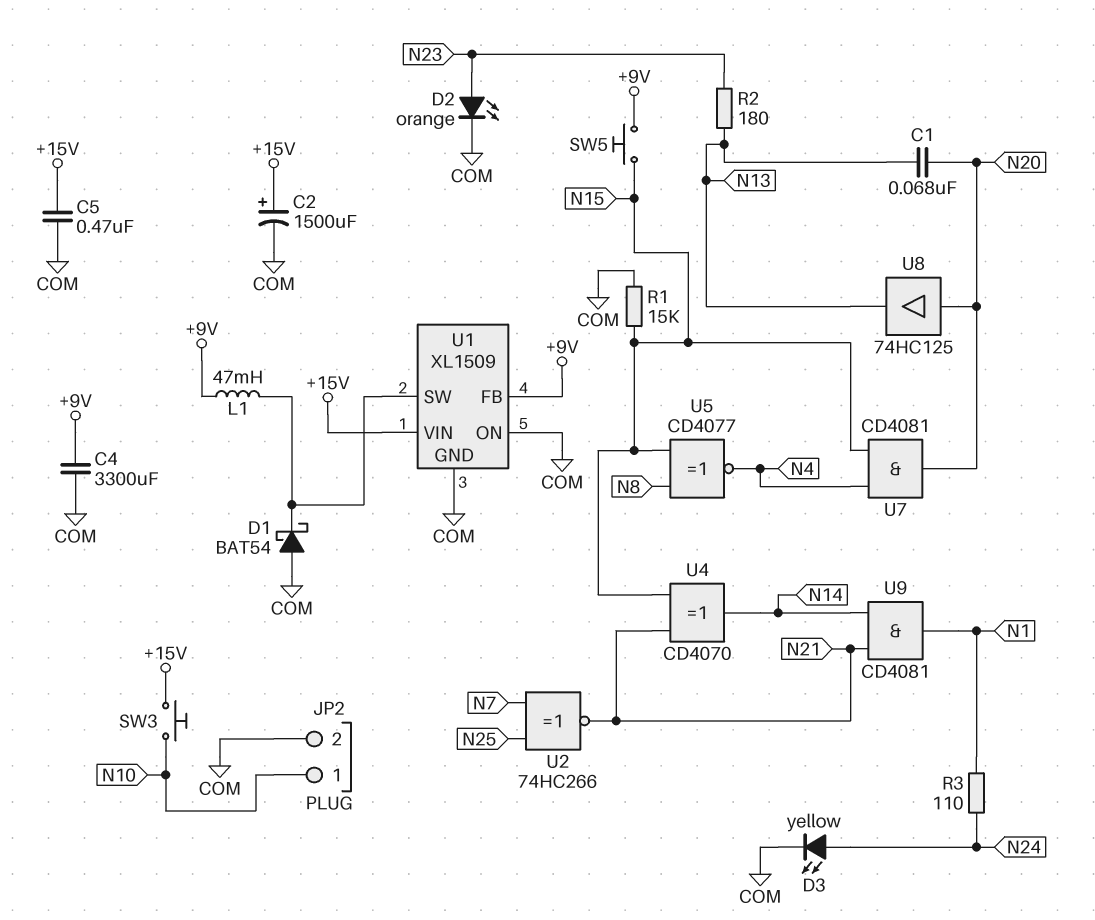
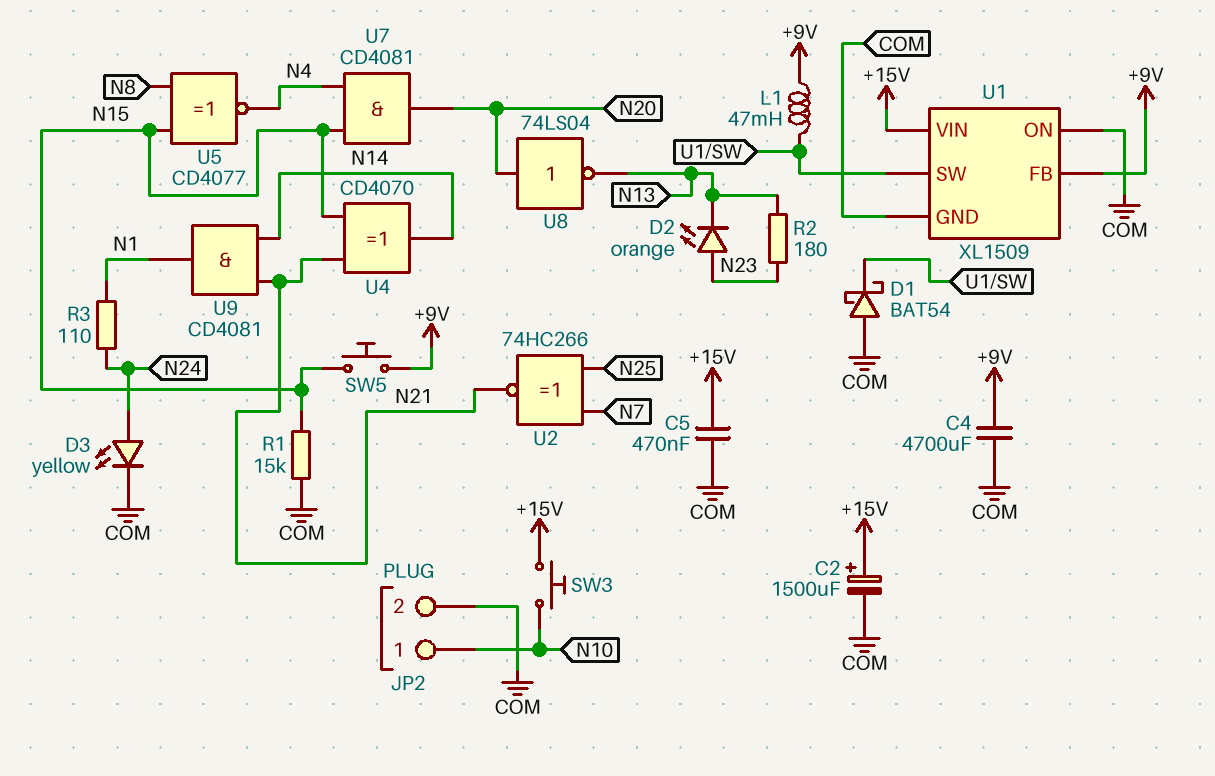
C1: 68nF (N13, N20) -> none
C4: 3300uF (+9V, COM) -> 4700uF (+9V, COM)
D2: LED orange (A N23, K COM) -> LED orange (A N23, K N13)
U8: buffer 74HC125 (in N20, out N13) -> NOT 74LS04 (in N20, out N13)

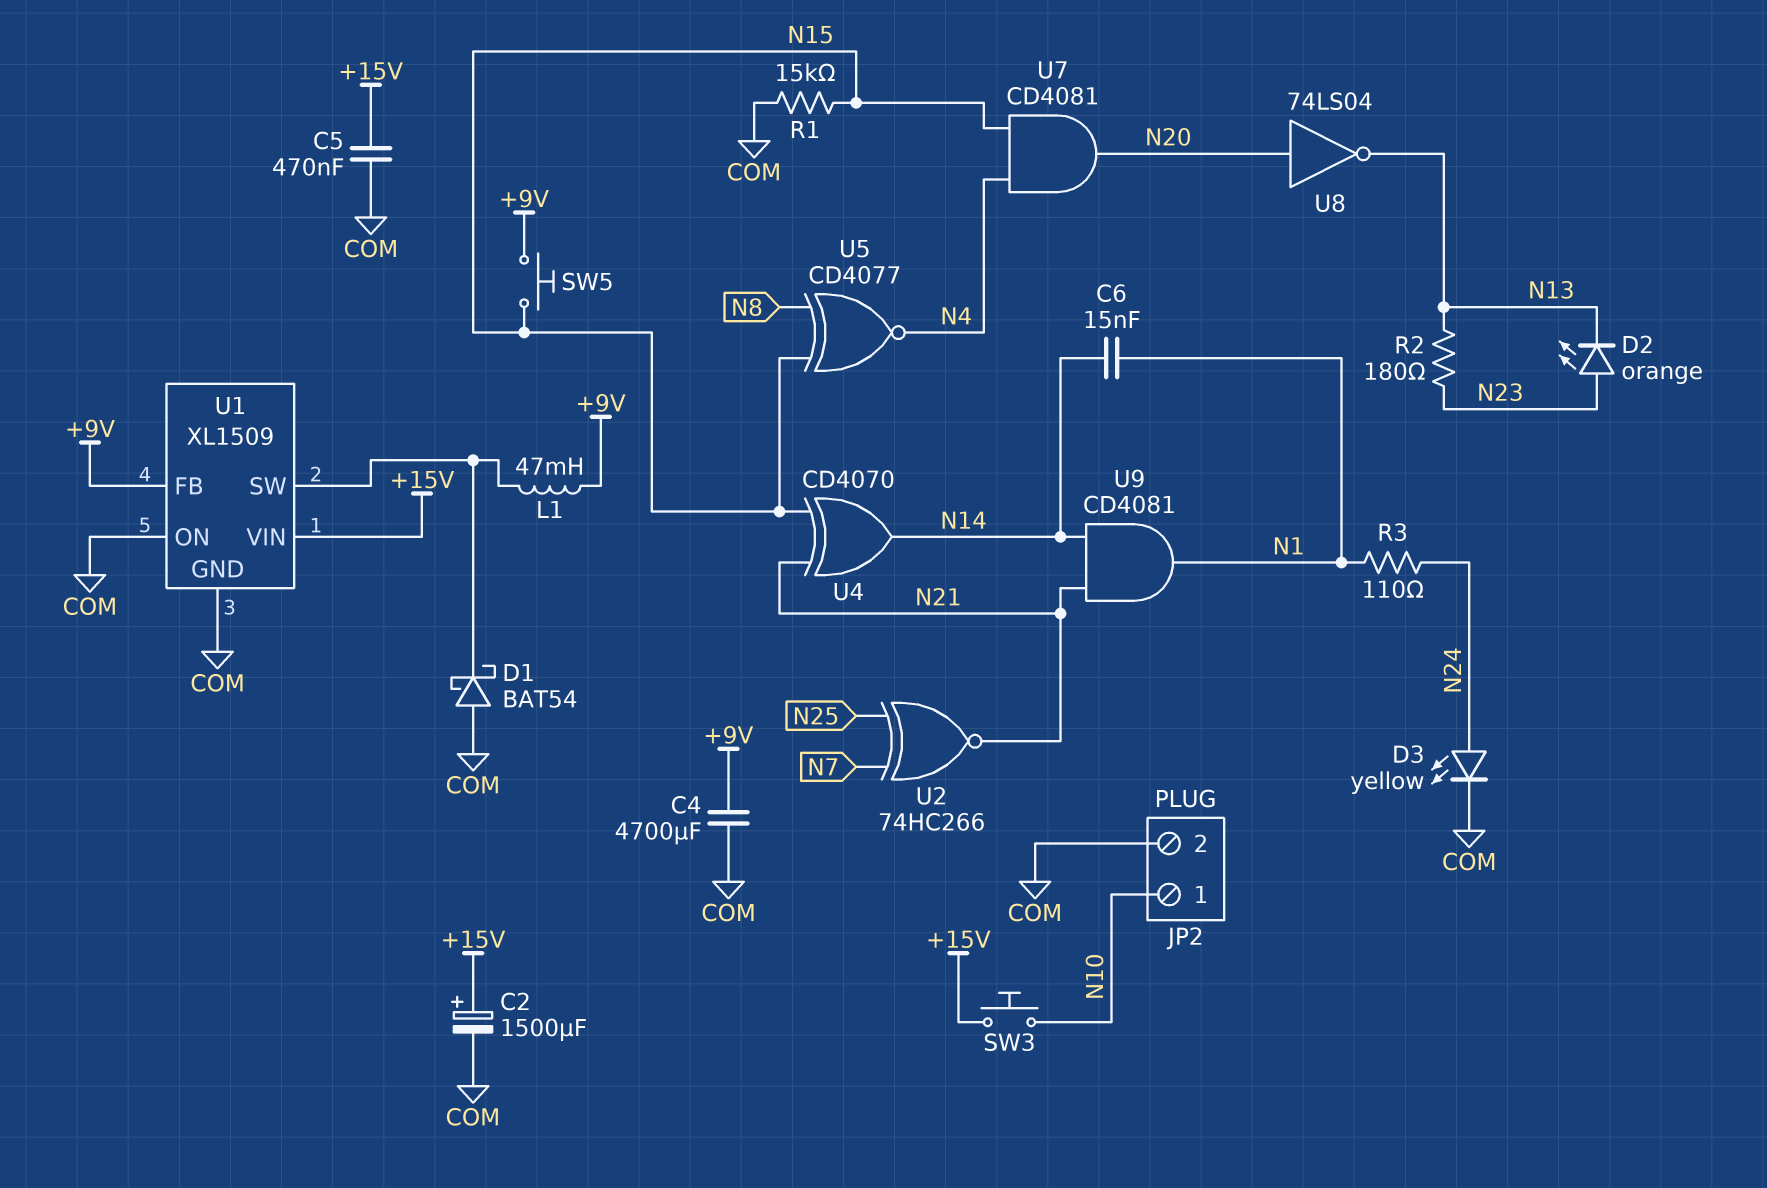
C6: none -> 15nF (N1, N14)

